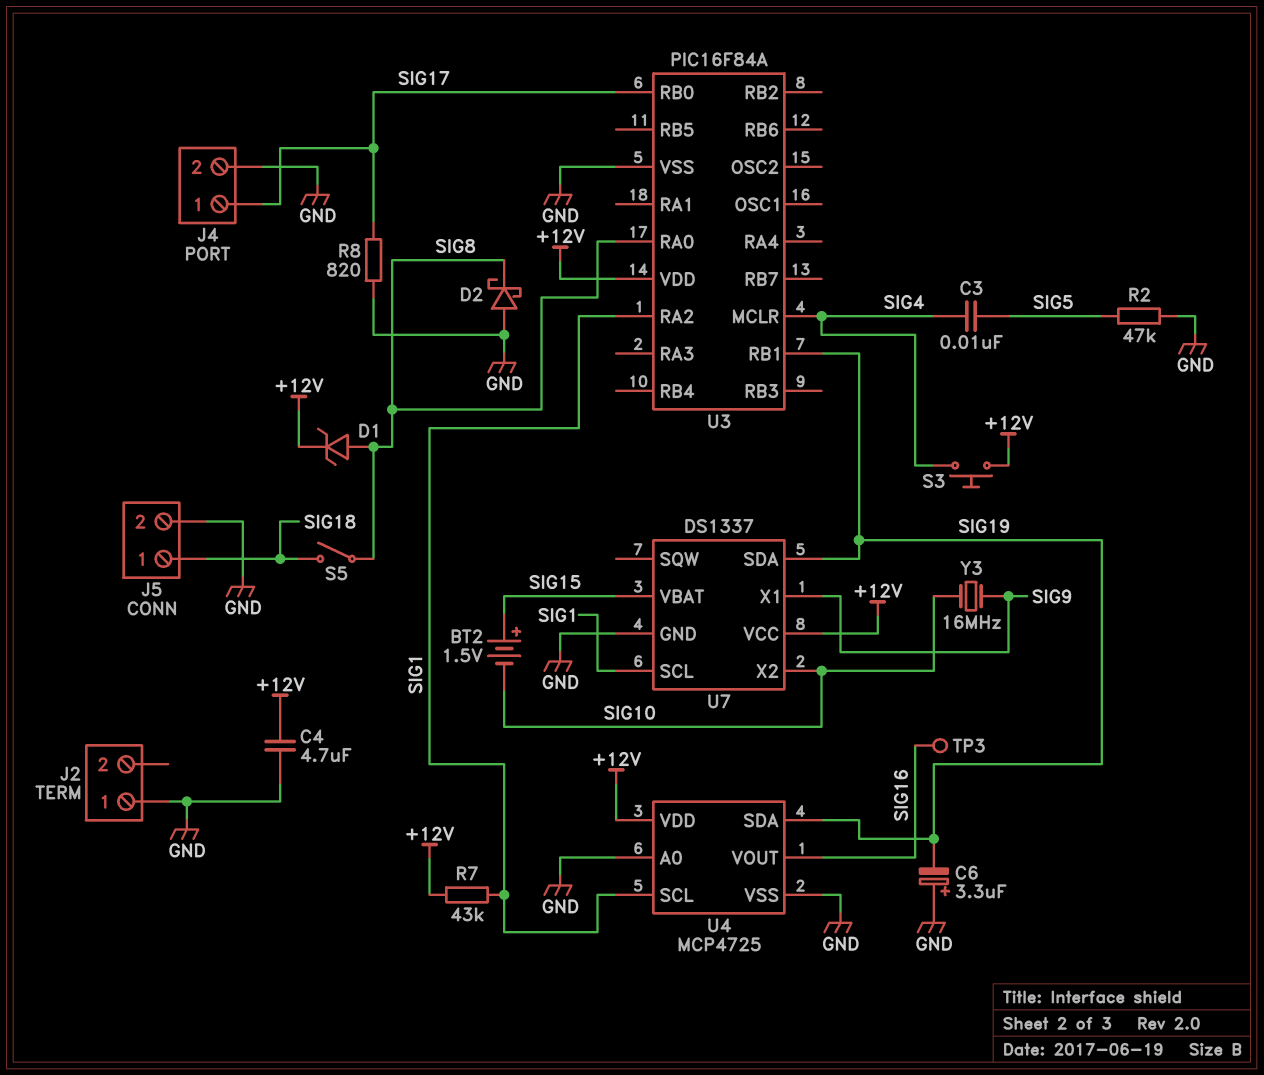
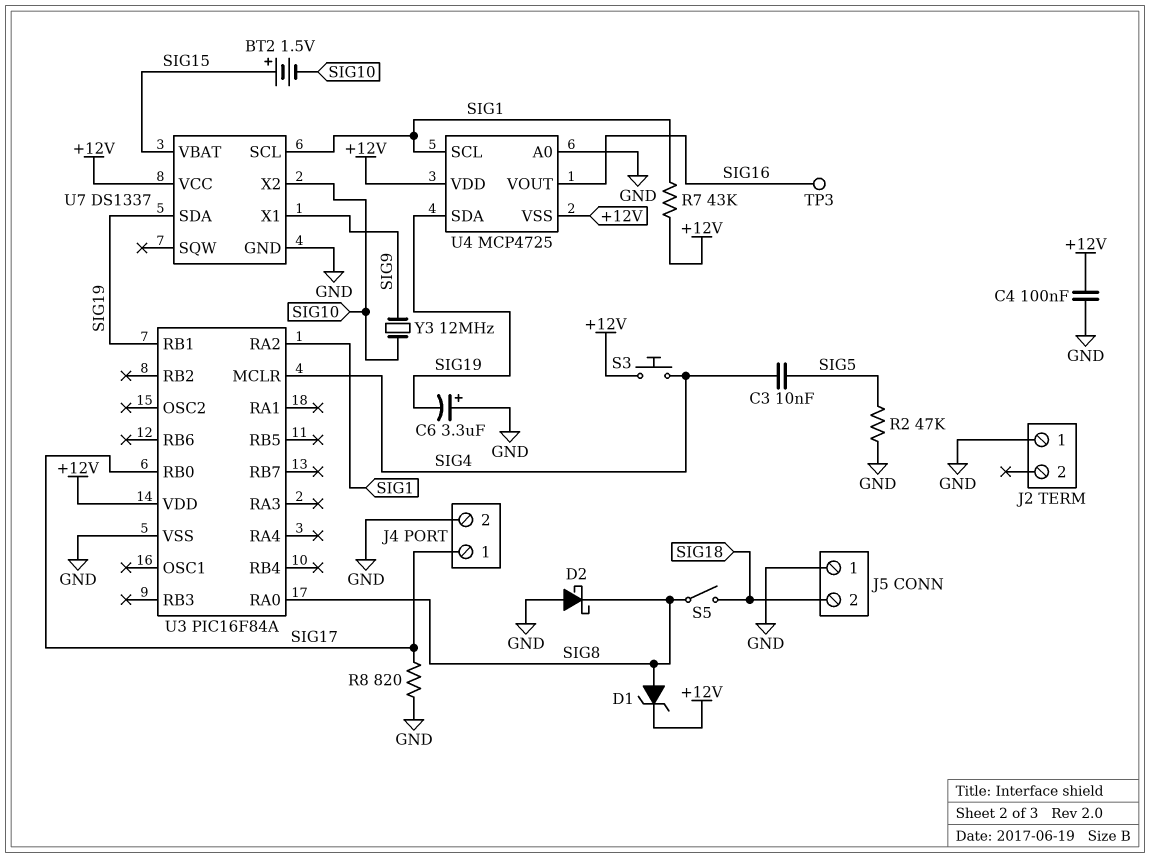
C4: 4.7uF (+12V, GND) -> 100nF (+12V, GND)
J5 pin 1: SIG18 -> GND
J5 pin 2: GND -> SIG18
U4 pin VSS: GND -> +12V
Y3: 16MHz (SIG9, SIG10) -> 12MHz (SIG9, SIG10)

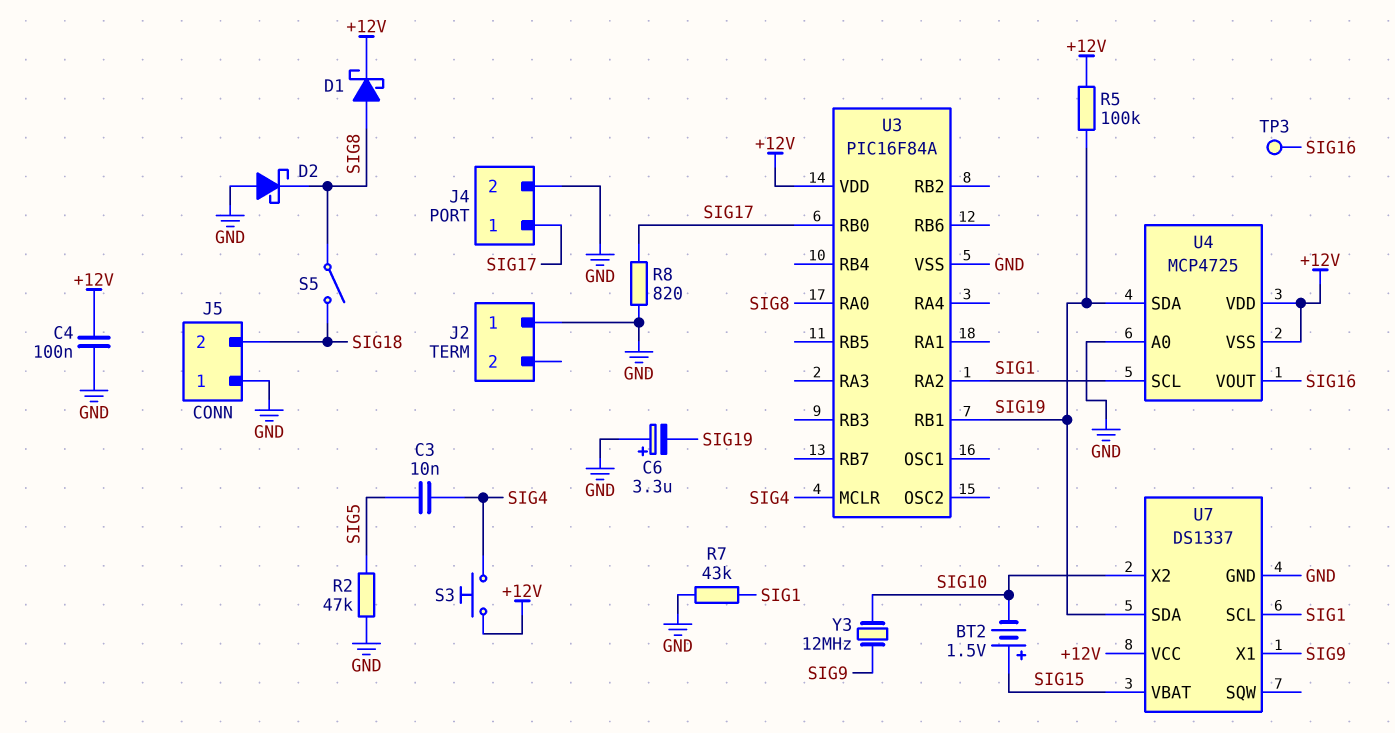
D1: zener (A SIG8, K +12V) -> schottky (A SIG8, K +12V)
R5: none -> 100k (+12V, SIG19)
R7: 43k (+12V, SIG1) -> 43k (GND, SIG1)

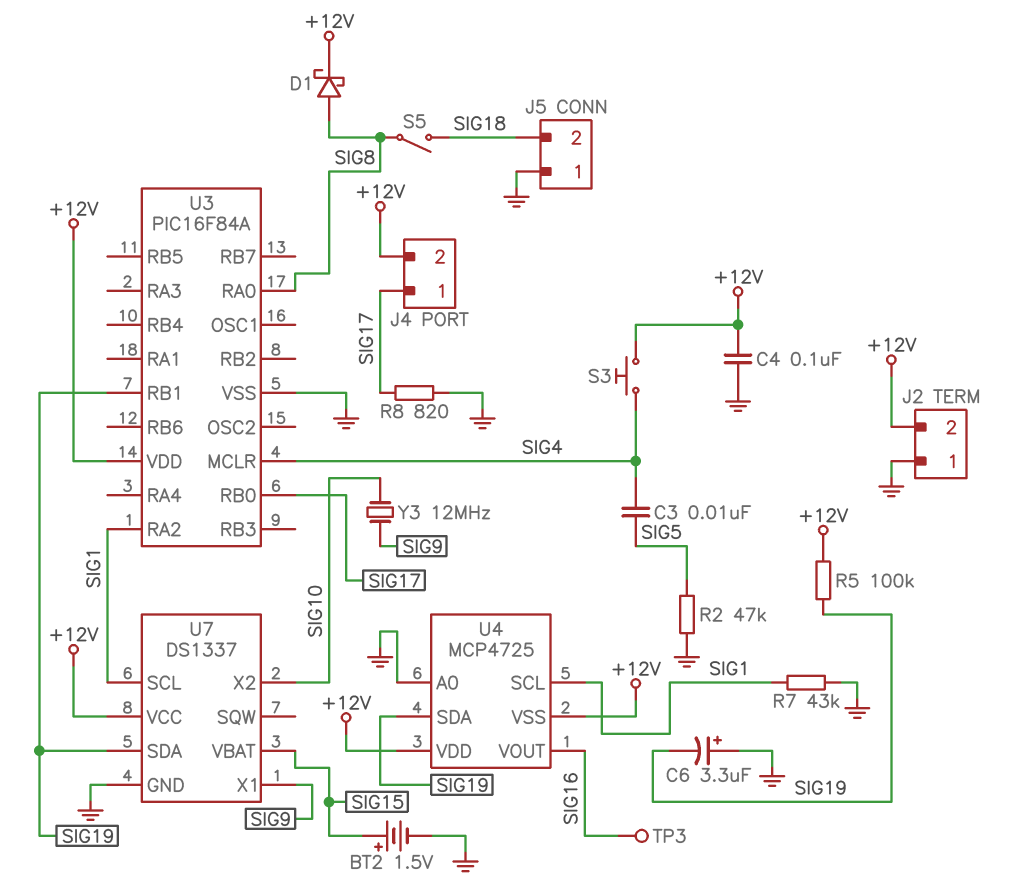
BT2: 1.5V (plus SIG15, minus SIG10) -> 1.5V (plus SIG15, minus GND)
D2: schottky (A GND, K SIG8) -> none
J2 pin 2: none -> +12V
J4 pin 2: GND -> +12V

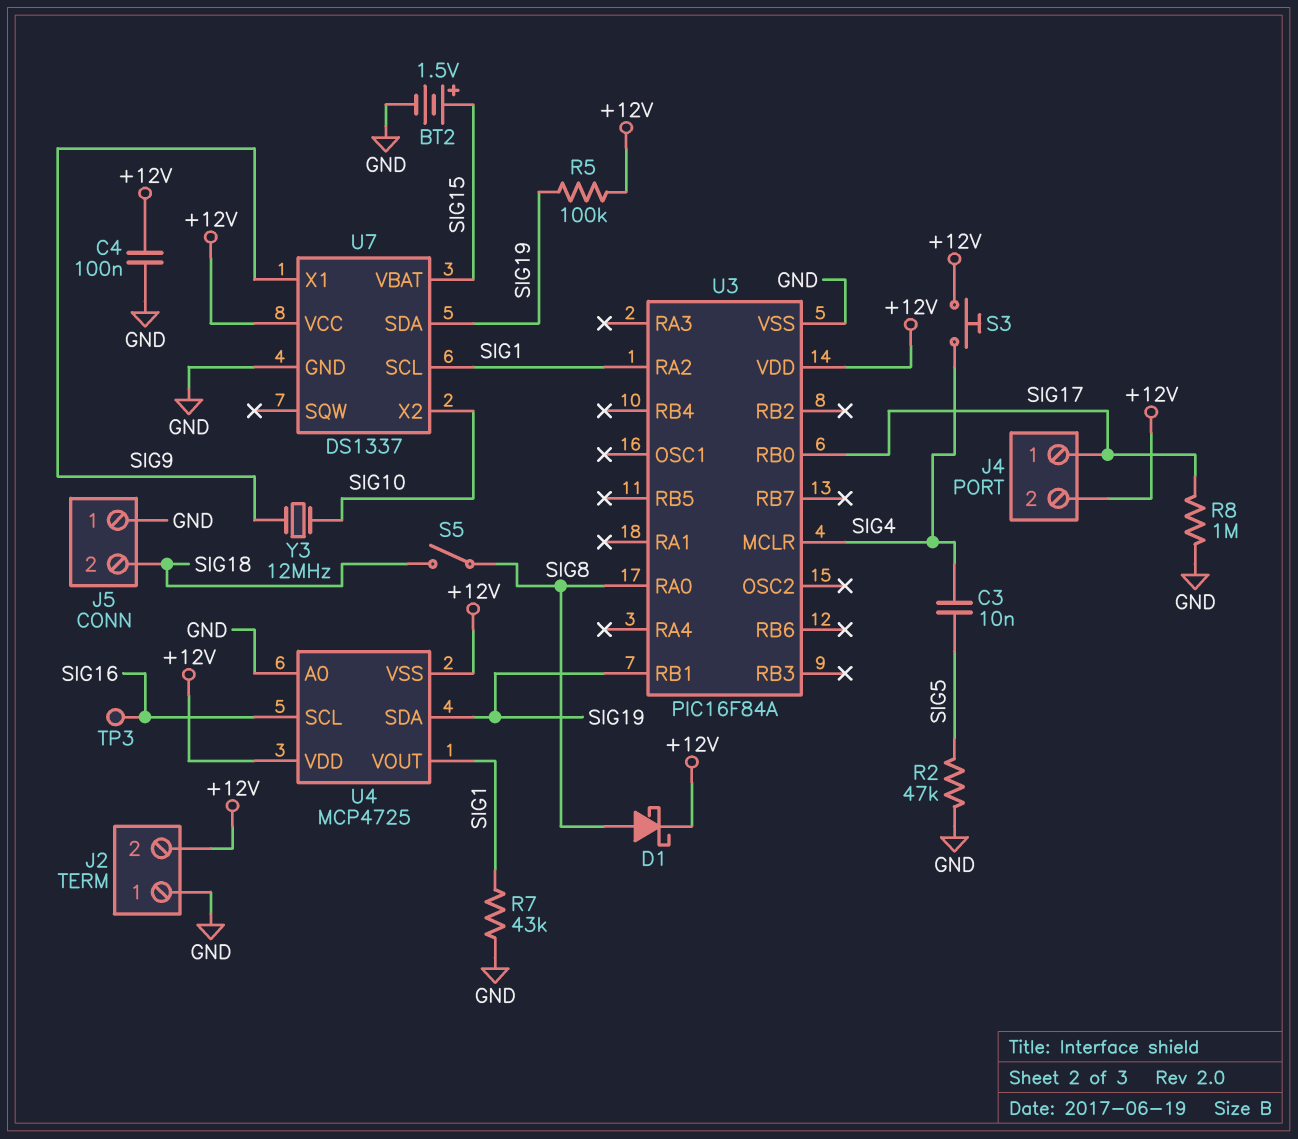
C6: 3.3uF (plus GND, minus SIG19) -> none
R8: 820 (GND, SIG17) -> 1M (GND, SIG17)
U4 pin SCL: SIG1 -> SIG16
U4 pin VOUT: SIG16 -> SIG1

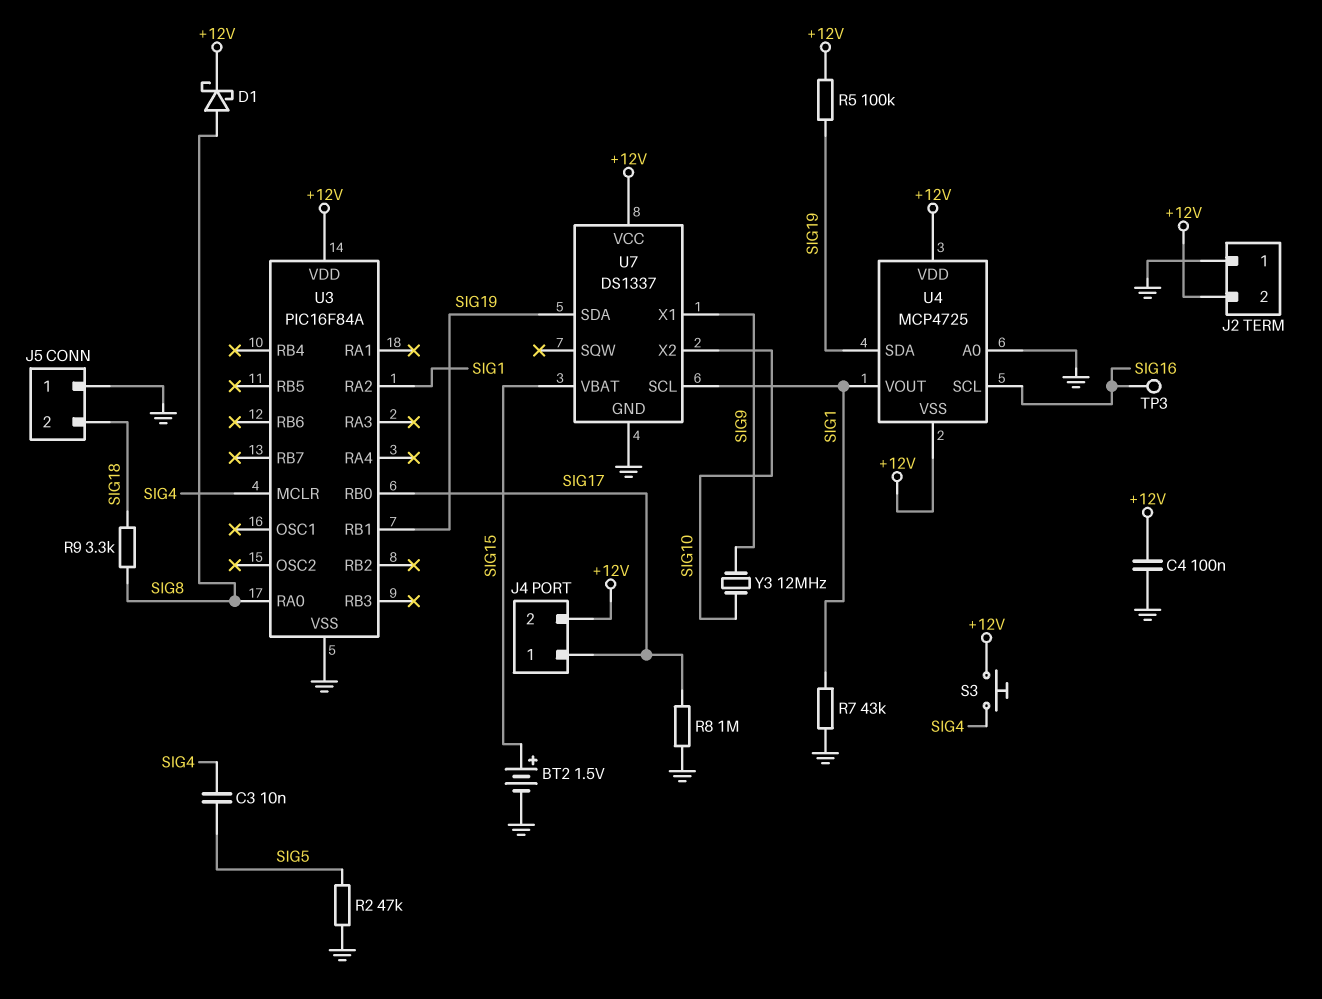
R9: none -> 3.3k (SIG8, SIG18)
S5: switch (SIG8, SIG18) -> none

